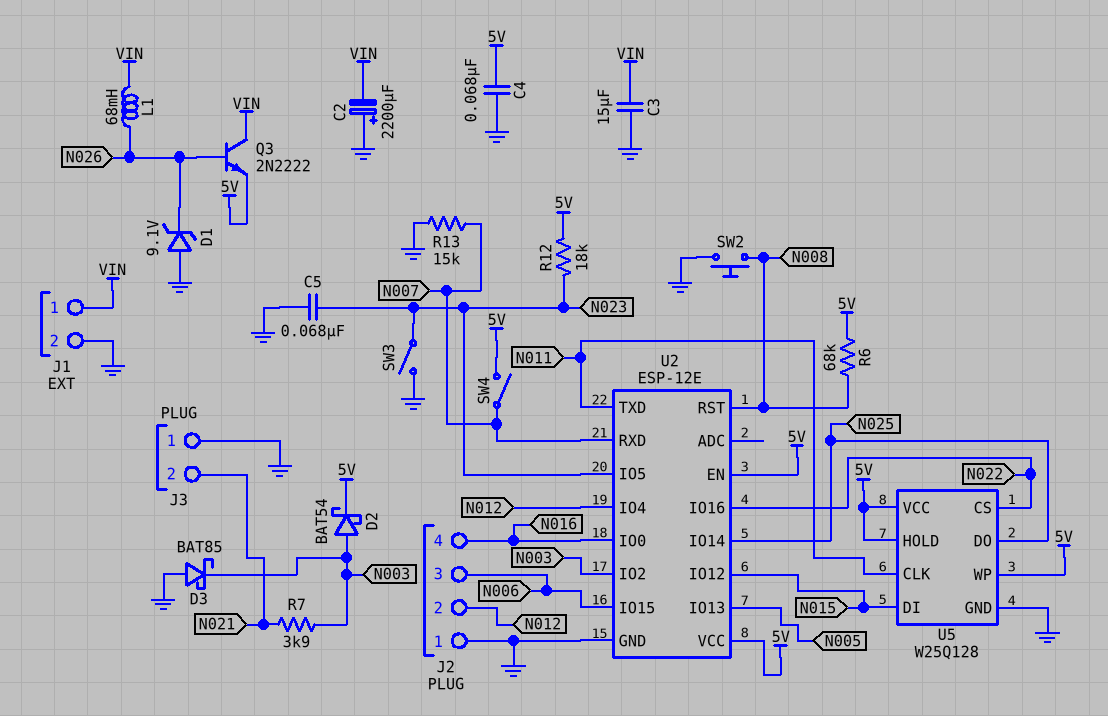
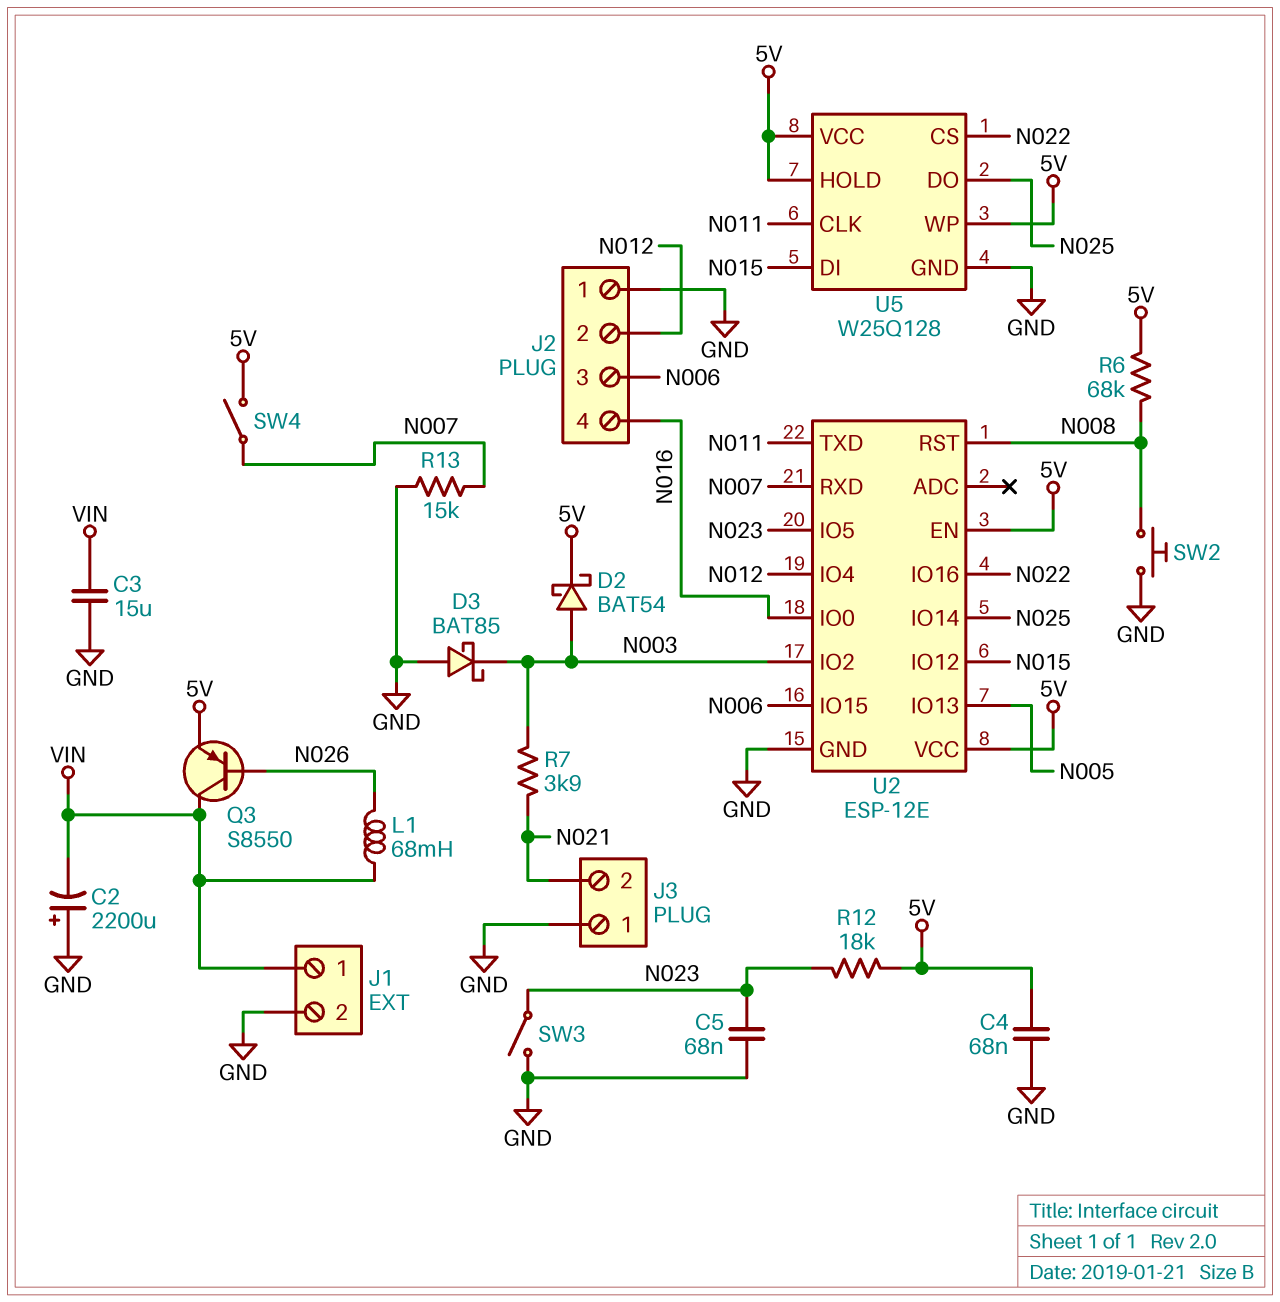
D1: zener 9.1V (A GND, K N026) -> none
Q3: NPN 2N2222 (B N026, C VIN, E 5V) -> PNP S8550 (B N026, C VIN, E 5V)

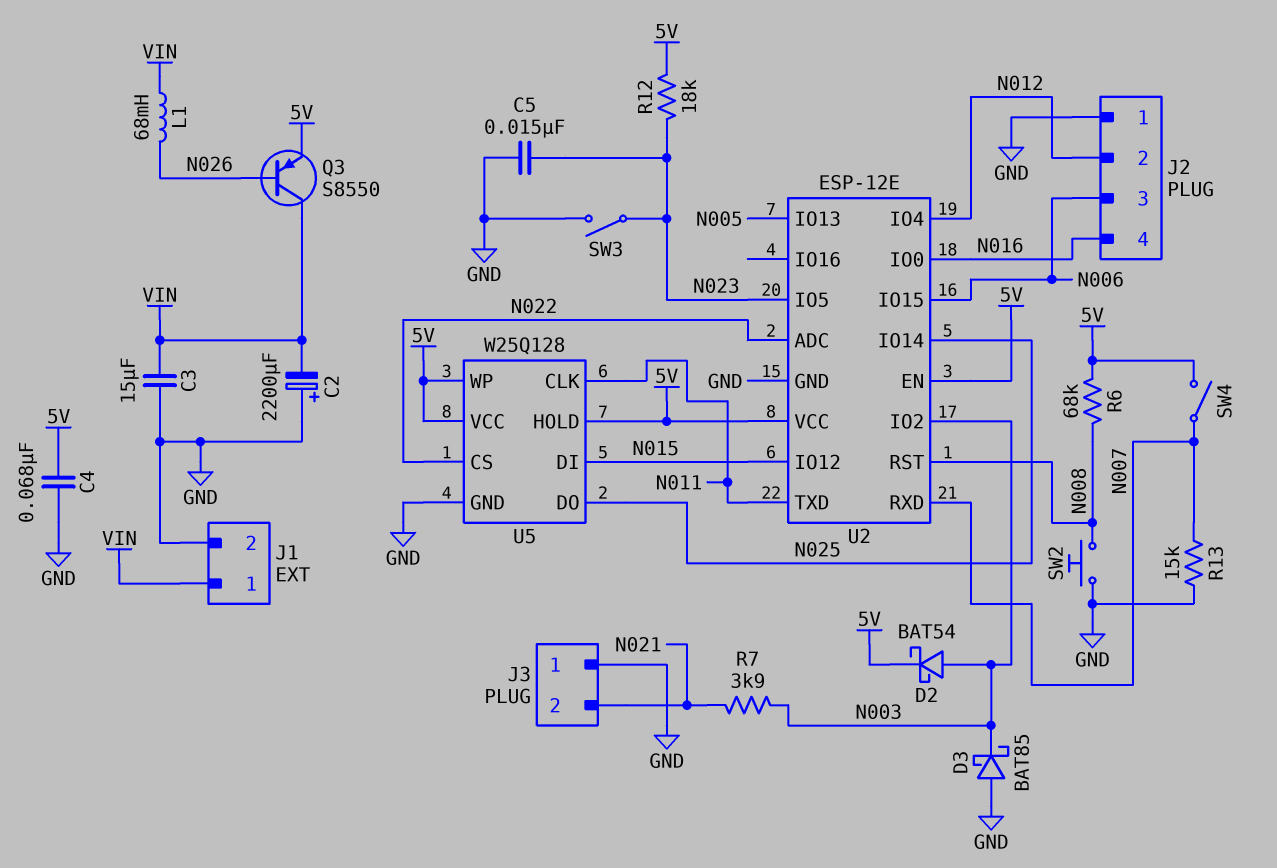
C5: 68nF (GND, N023) -> 15nF (GND, N023)
U2 pin ADC: none -> N022
U2 pin IO16: N022 -> none

